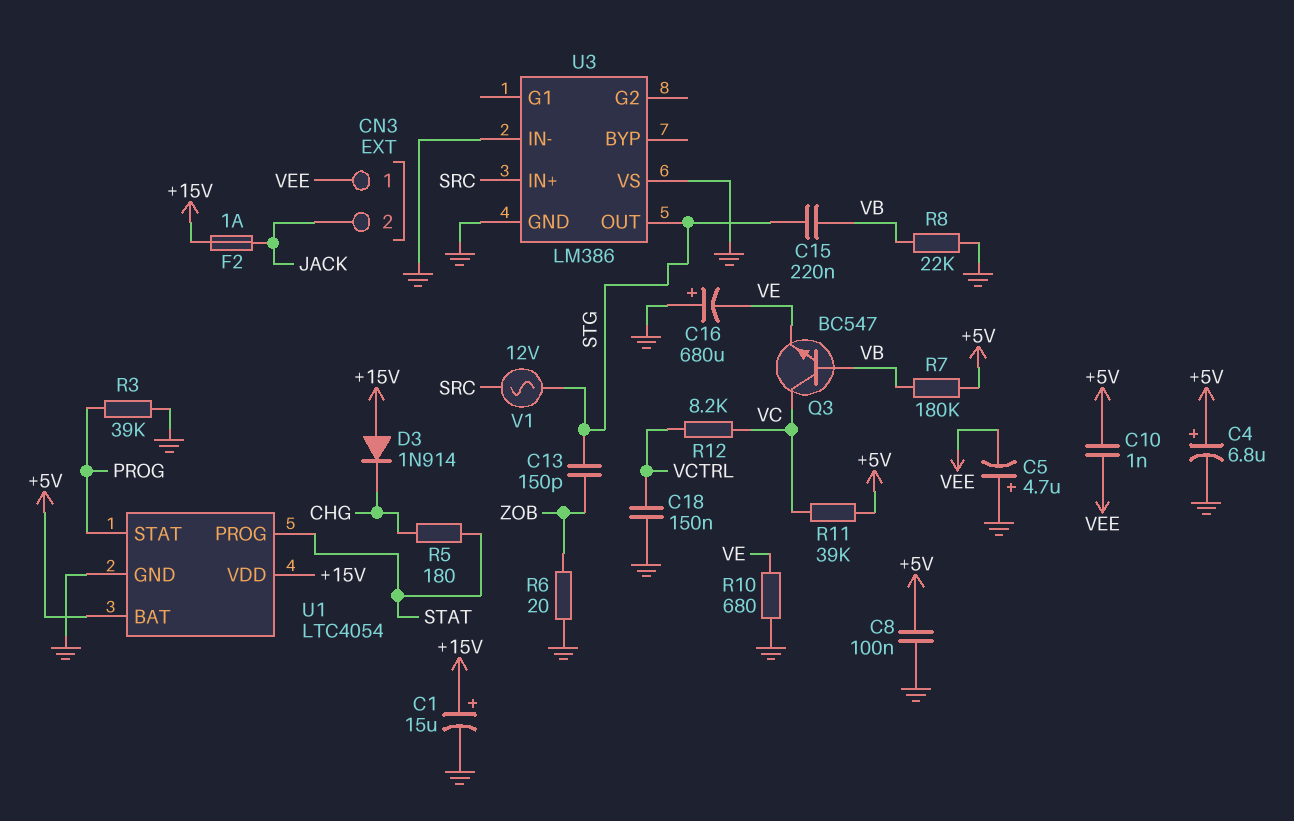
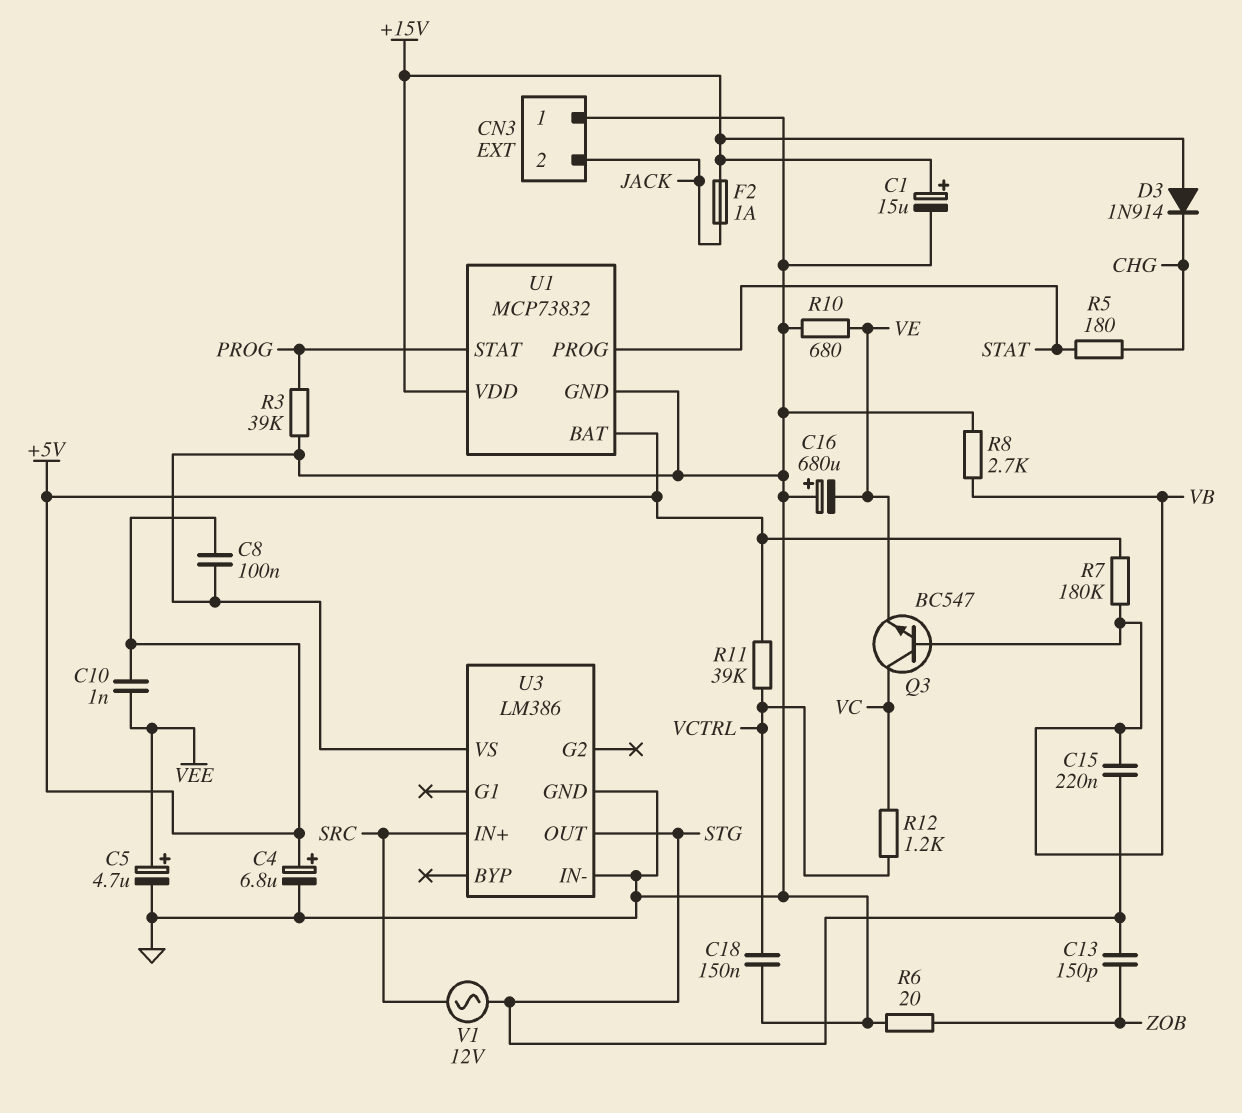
C5: 4.7uF (plus GND, minus VEE) -> 4.7uF (plus VEE, minus GND)
CN3 pin 1: VEE -> GND
R8: 22k (GND, VB) -> 2.7k (GND, VB)
R11: 39k (+5V, VC) -> 39k (+5V, VCTRL)
R12: 8.2k (VC, VCTRL) -> 1.2k (VC, VCTRL)
U1: LTC4054 -> MCP73832

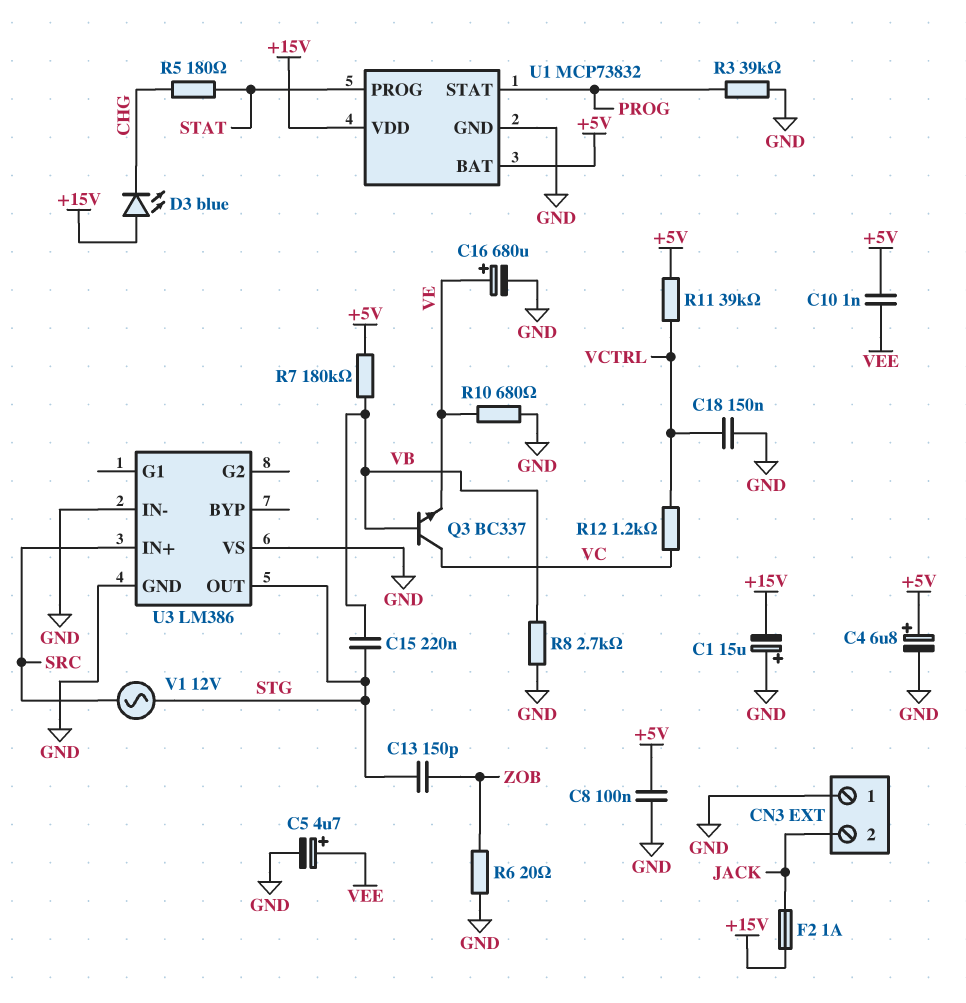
C1: 15uF (plus +15V, minus GND) -> 15uF (plus GND, minus +15V)
C16: 680uF (plus GND, minus VE) -> 680uF (plus VE, minus GND)
D3: diode 1N914 (A +15V, K CHG) -> LED blue (A +15V, K CHG)
Q3: NPN BC547 (B VB, C VC, E VE) -> NPN BC337 (B VB, C VC, E VE)

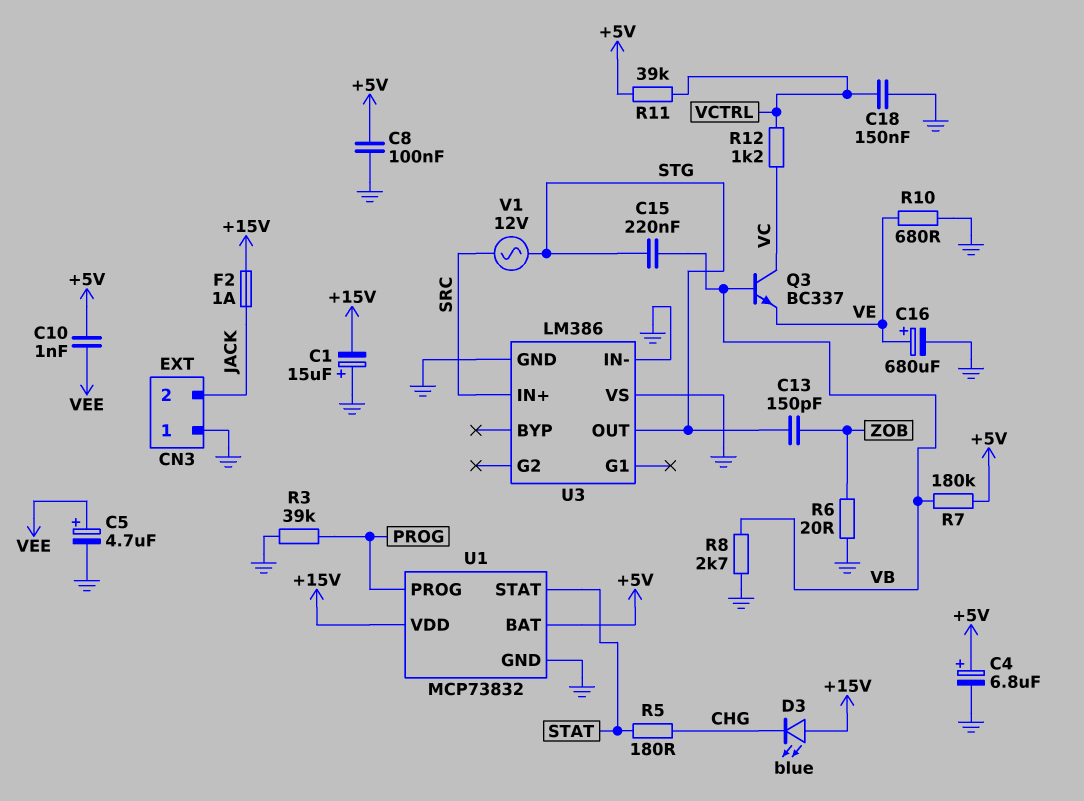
U1 pin PROG: STAT -> PROG
U1 pin STAT: PROG -> STAT

